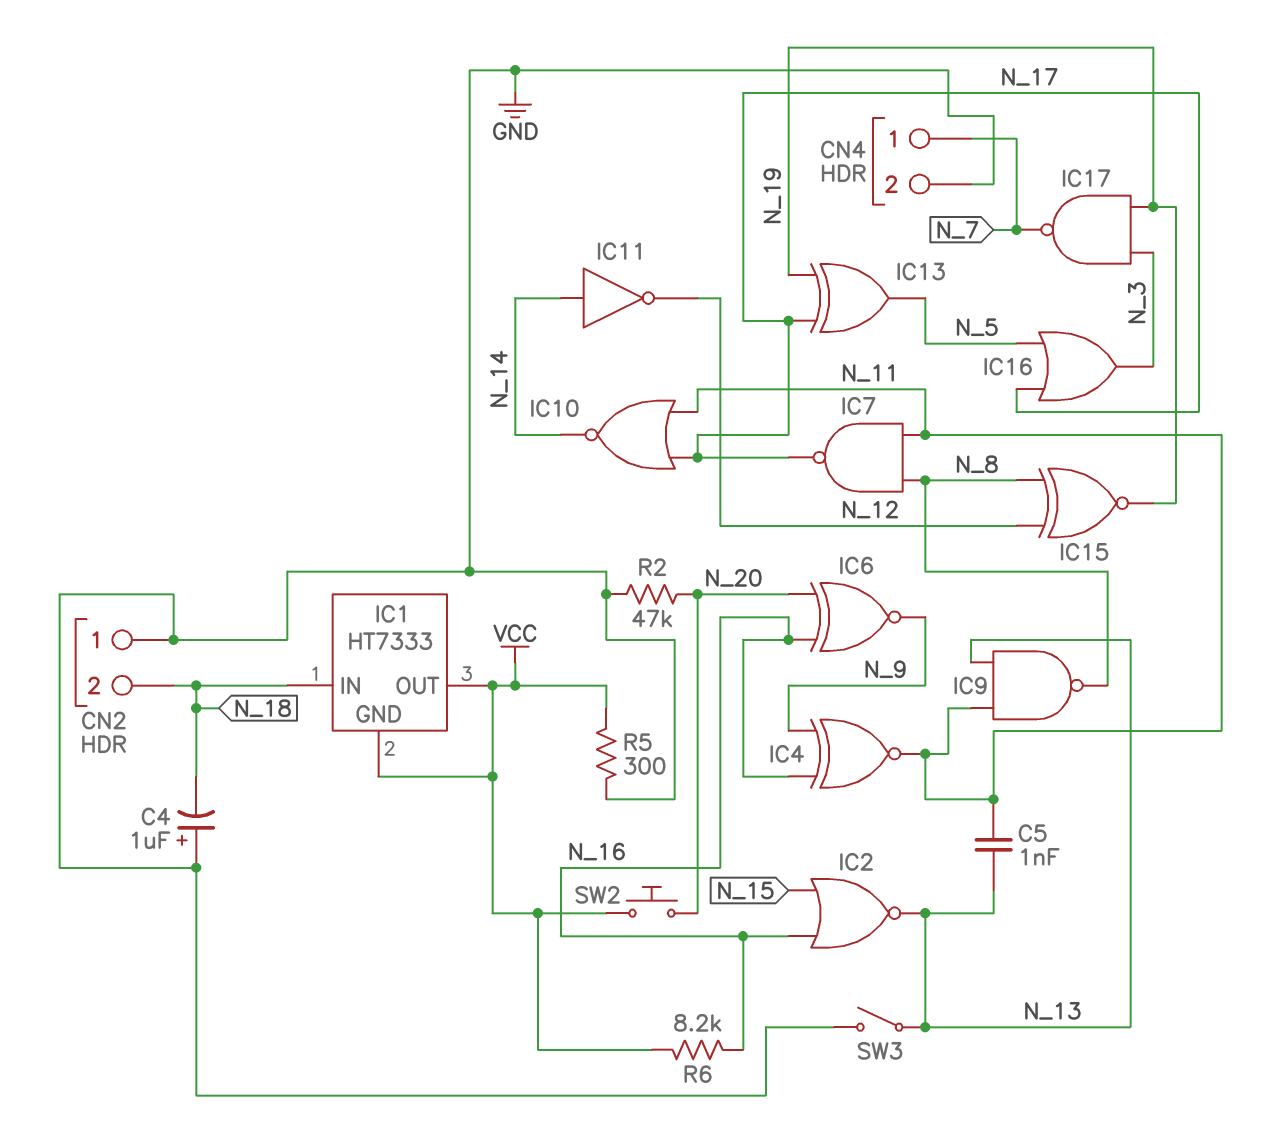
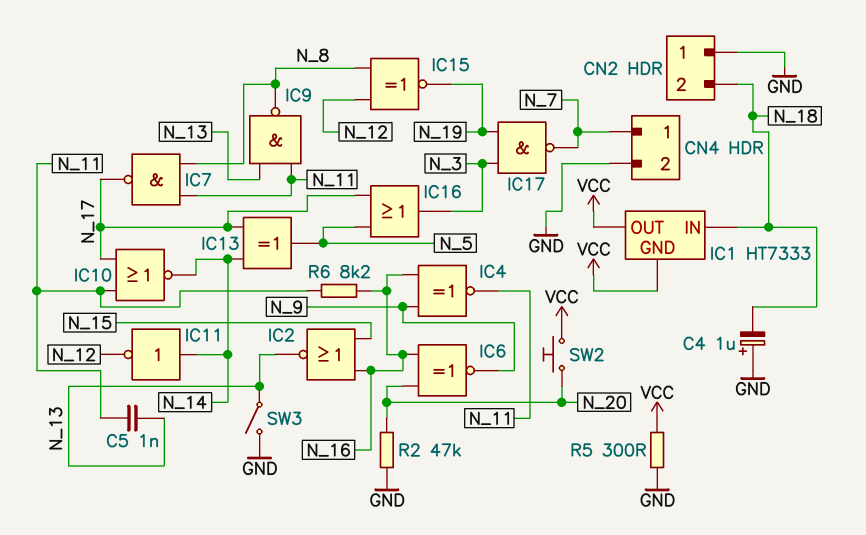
IC13: XOR (in N_17, in N_19, out N_5) -> XOR (in N_14, in N_17, out N_5)
R6: 8.2k (N_16, VCC) -> 8.2k (N_11, N_16)

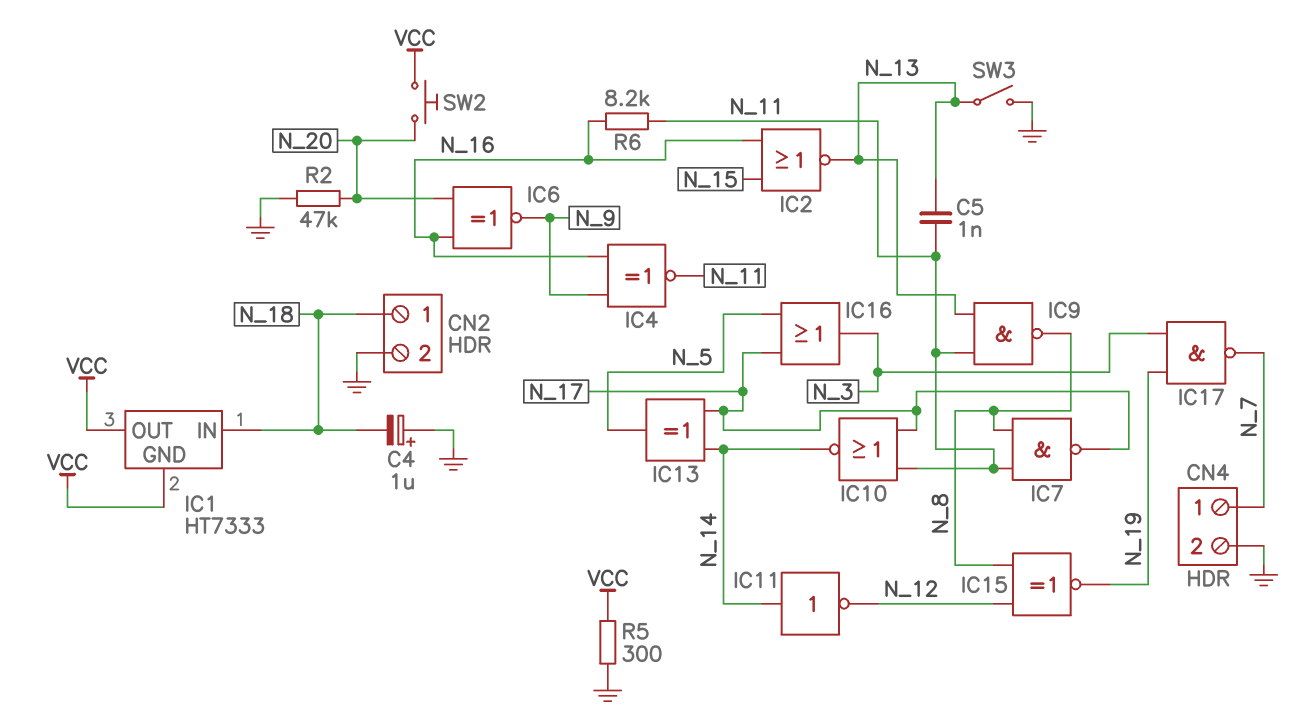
CN2 pin 1: GND -> N_18
CN2 pin 2: N_18 -> GND

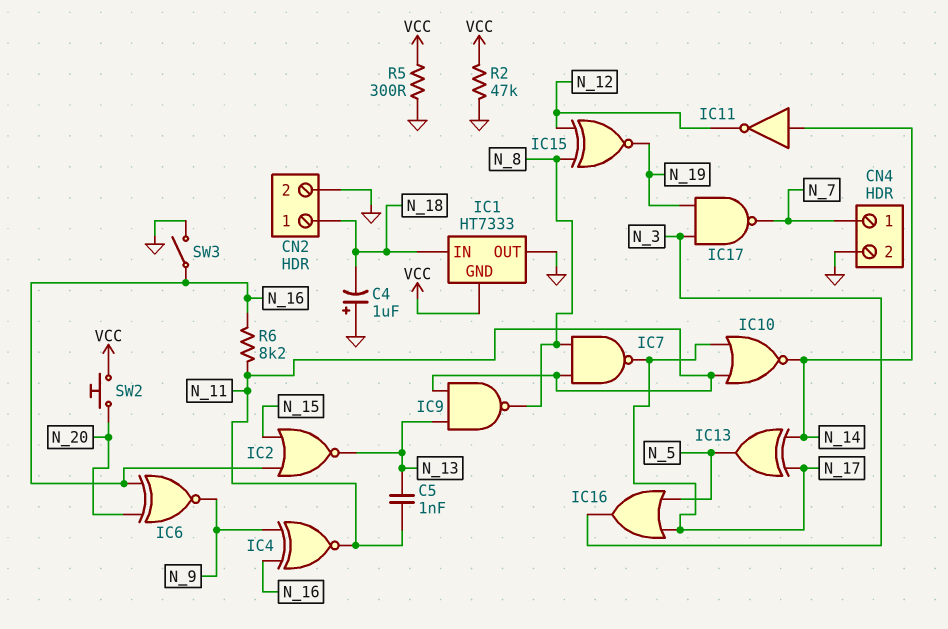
IC1 pin OUT: VCC -> GND
R2: 47k (GND, N_20) -> 47k (GND, VCC)
SW3: switch (GND, N_13) -> switch (GND, N_16)

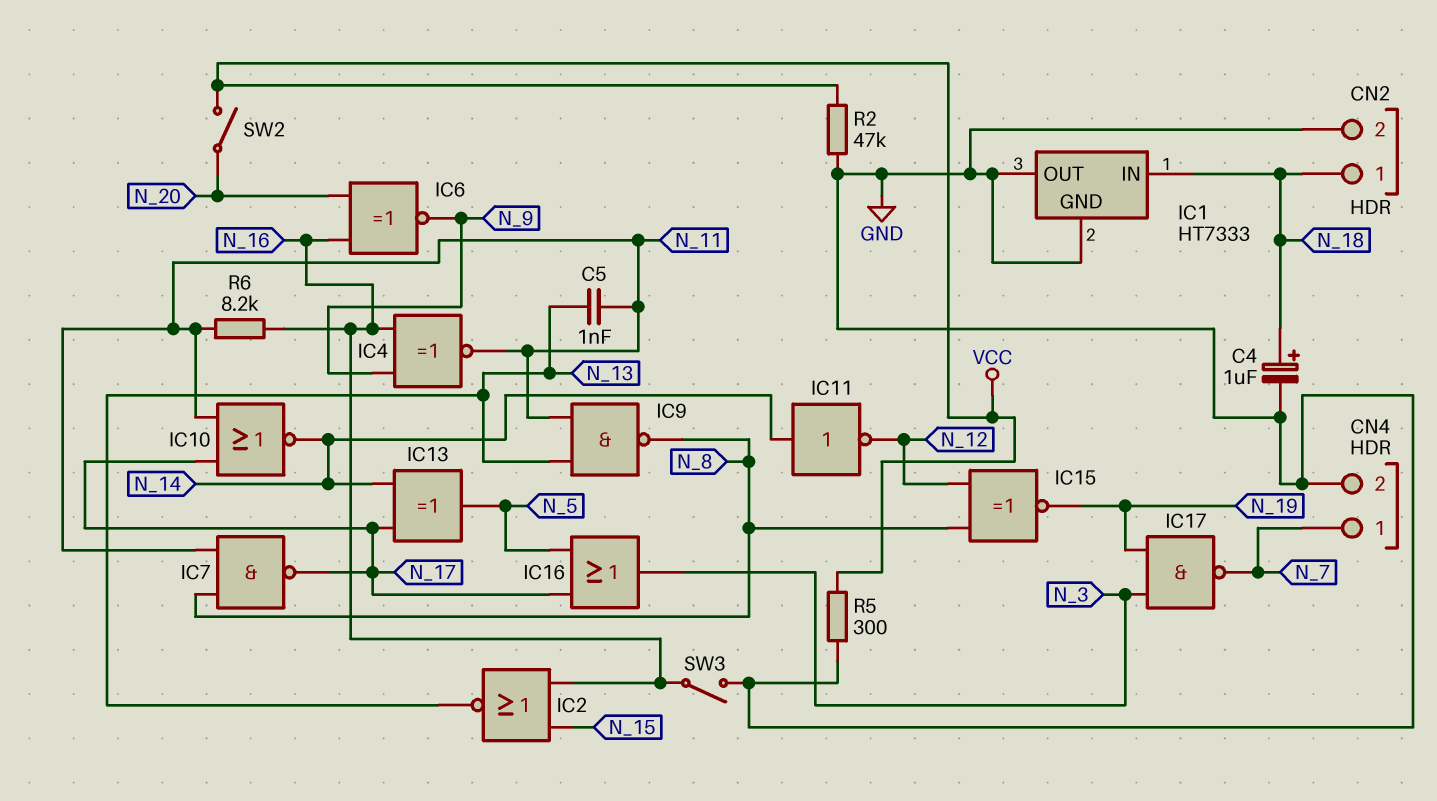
C4: 1uF (plus GND, minus N_18) -> 1uF (plus N_18, minus GND)
IC1 pin GND: VCC -> GND
SW2: button (N_20, VCC) -> switch (N_20, VCC)

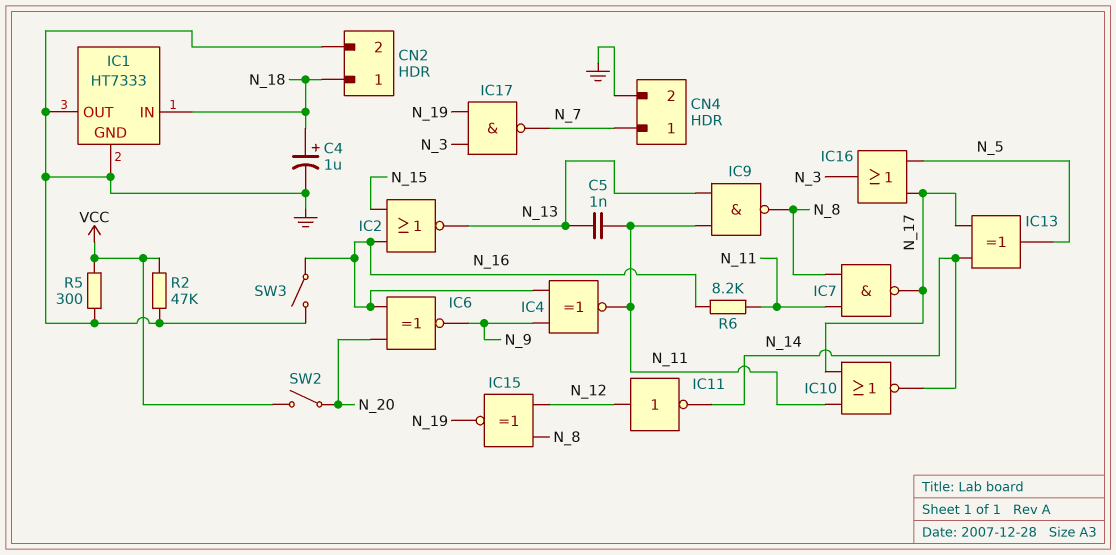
IC11: NOT (in N_14, out N_12) -> NOT (in N_12, out N_14)

